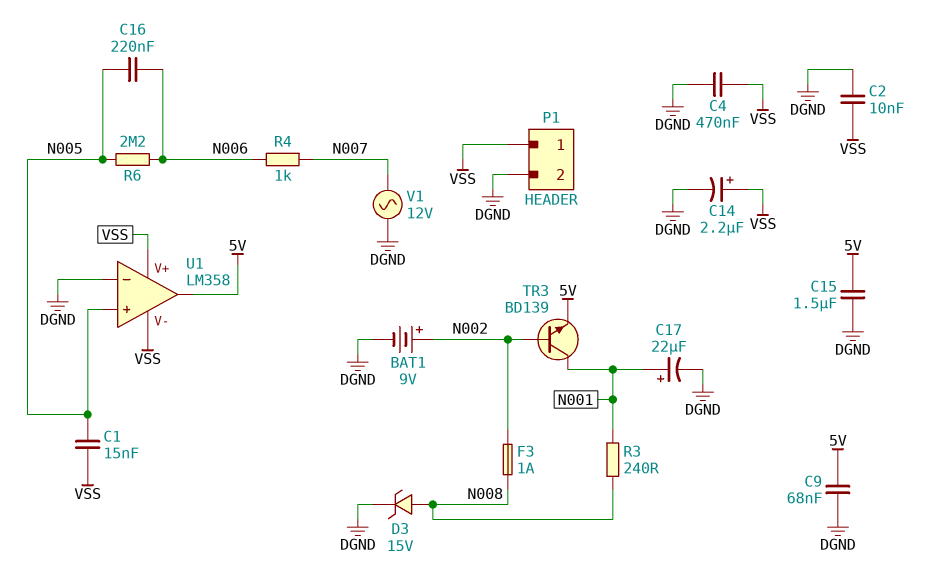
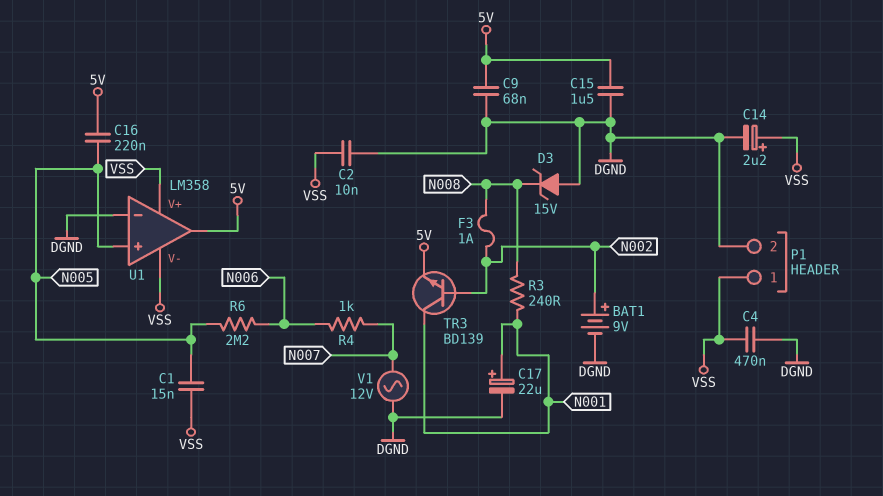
C16: 220nF (N005, N006) -> 220nF (5V, N005)
D3: zener 15V (A N008, K DGND) -> zener 15V (A DGND, K N008)

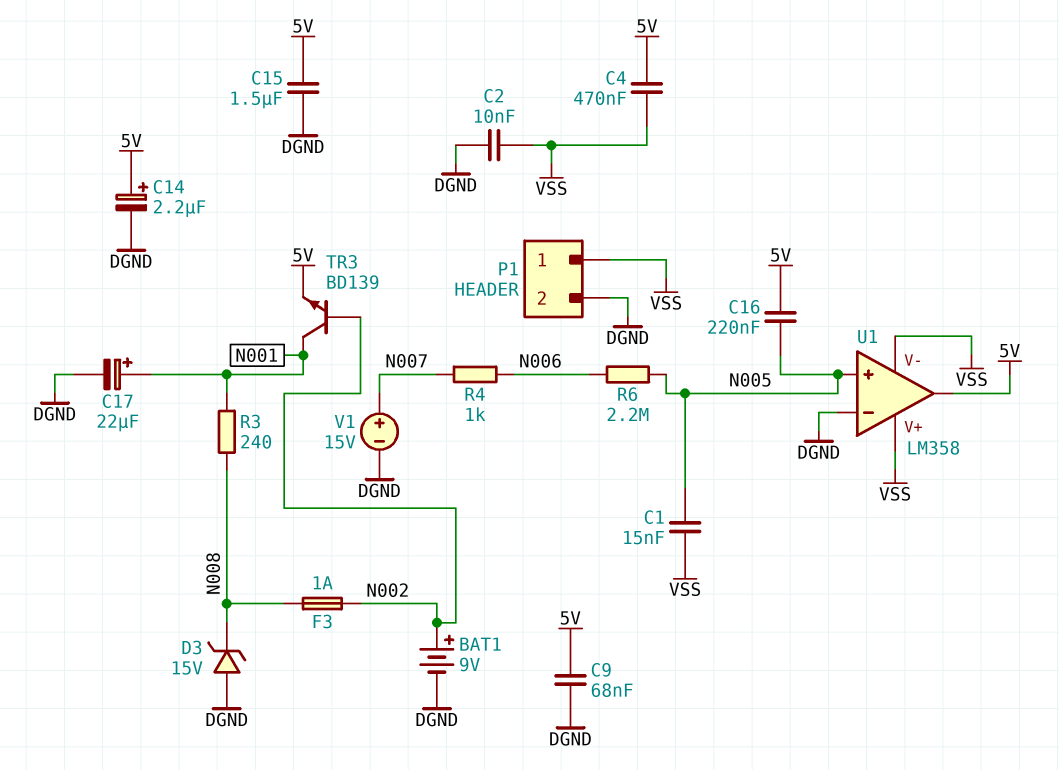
C4: 470nF (DGND, VSS) -> 470nF (5V, VSS)
C14: 2.2uF (plus VSS, minus DGND) -> 2.2uF (plus 5V, minus DGND)
V1: AC 12V (DGND, N007) -> 15V (plus N007, minus DGND)

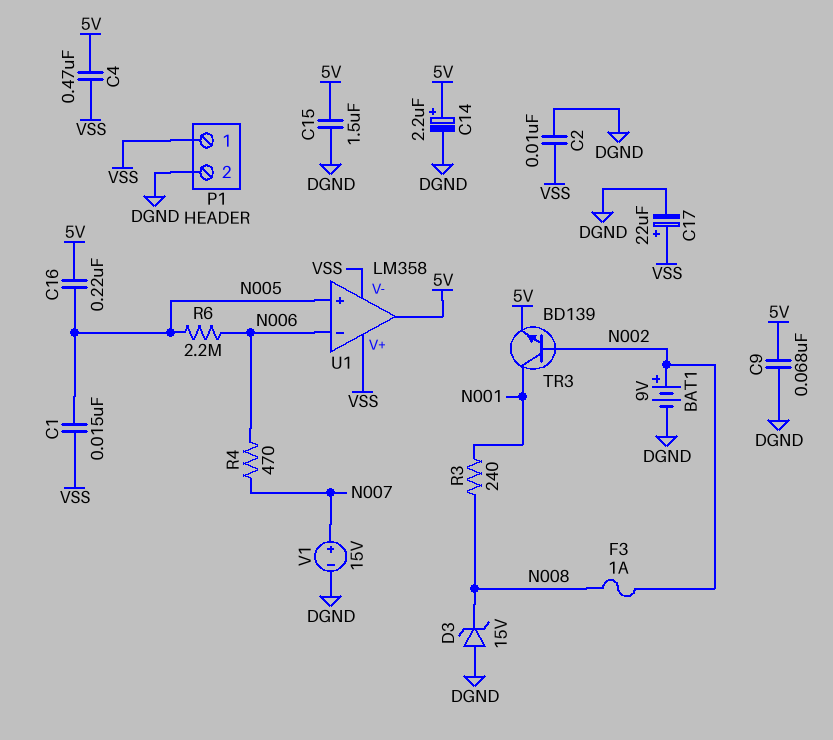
C17: 22uF (plus N001, minus DGND) -> 22uF (plus VSS, minus DGND)
R4: 1k (N006, N007) -> 470 (N006, N007)
U1 pin in-: DGND -> N006

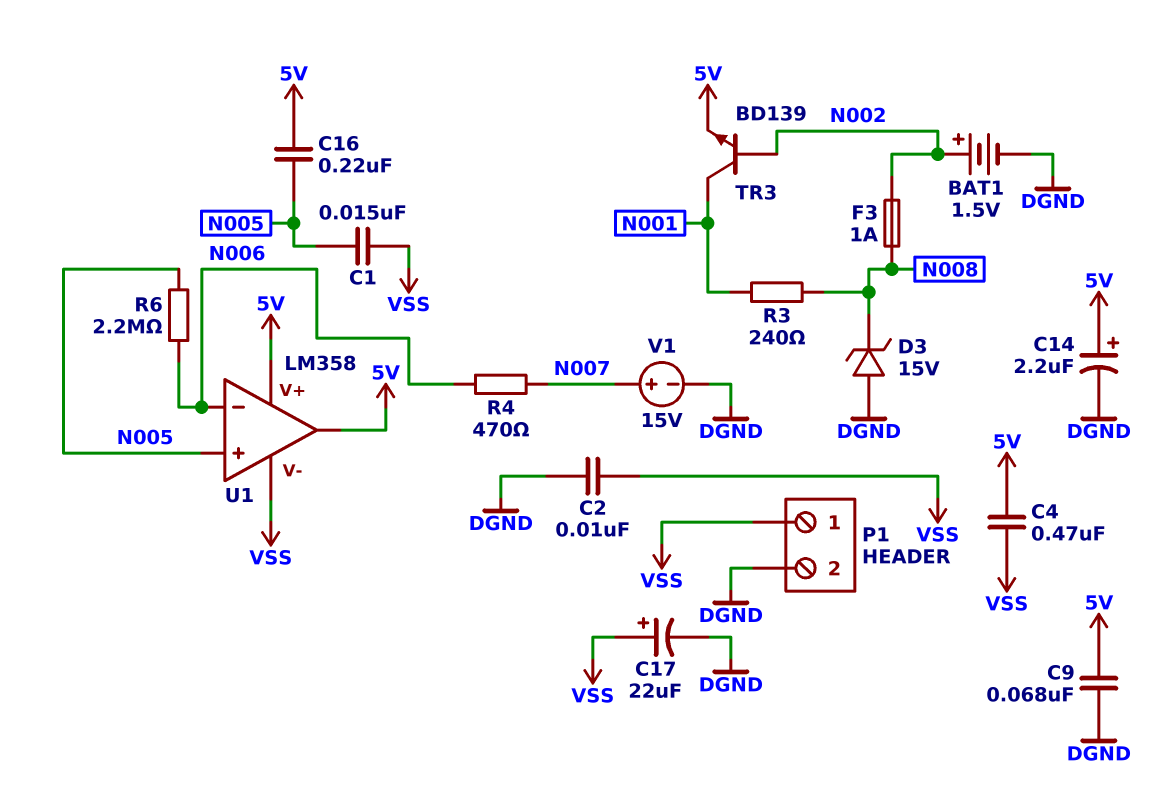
BAT1: 9V (plus N002, minus DGND) -> 1.5V (plus N002, minus DGND)
C15: 1.5uF (5V, DGND) -> none
U1 pin V+: VSS -> 5V

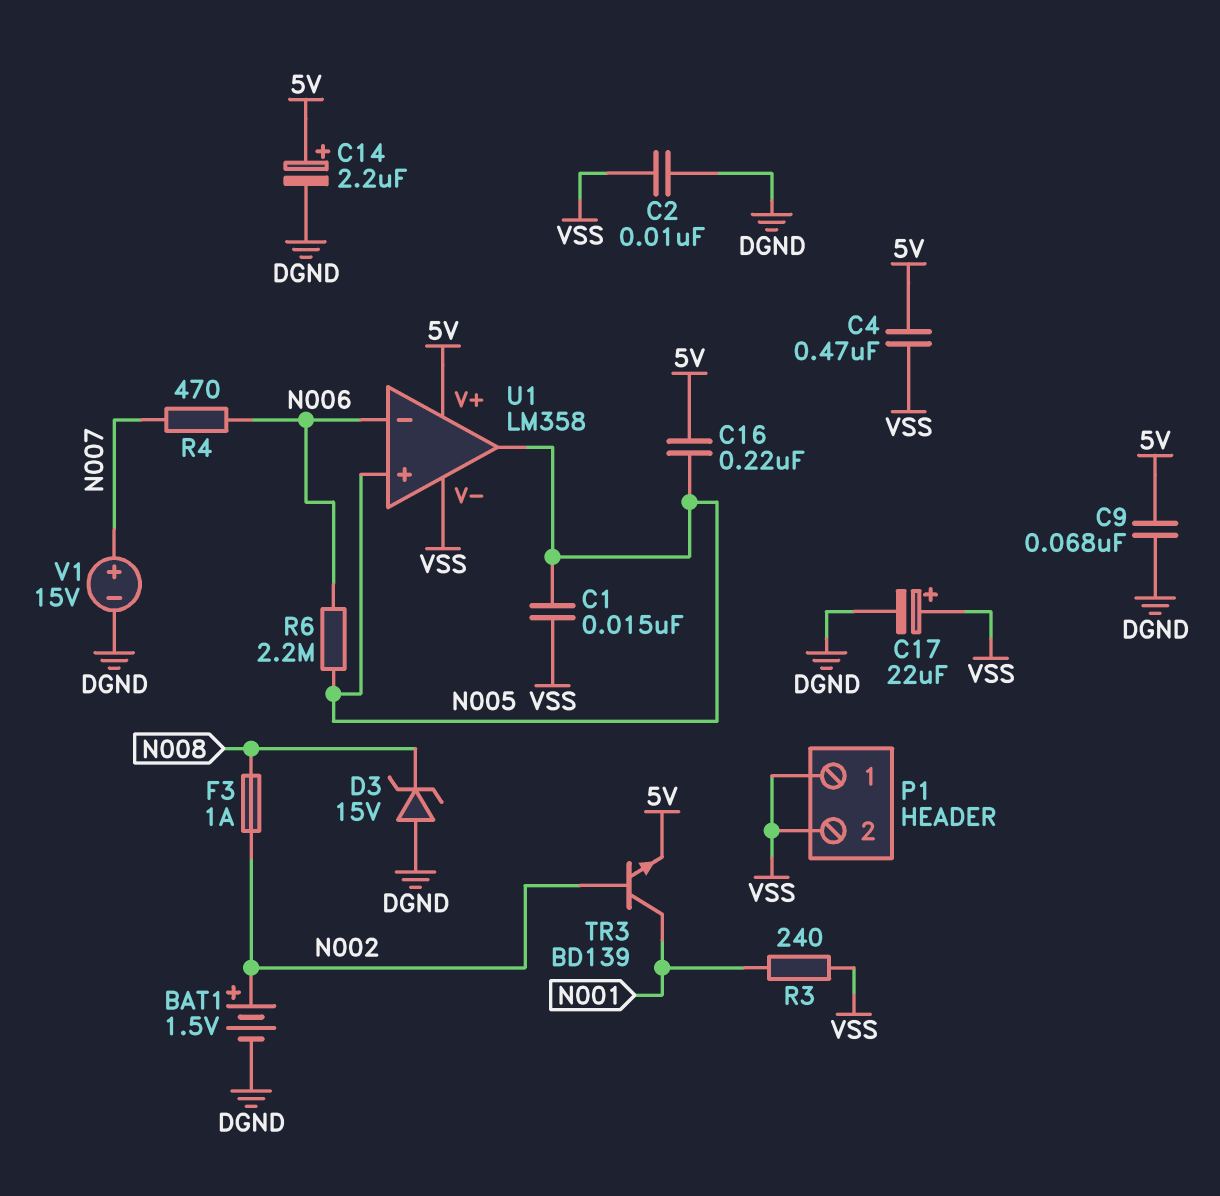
P1 pin 2: DGND -> VSS
R3: 240 (N001, N008) -> 240 (N001, VSS)
U1 pin out: 5V -> N005

